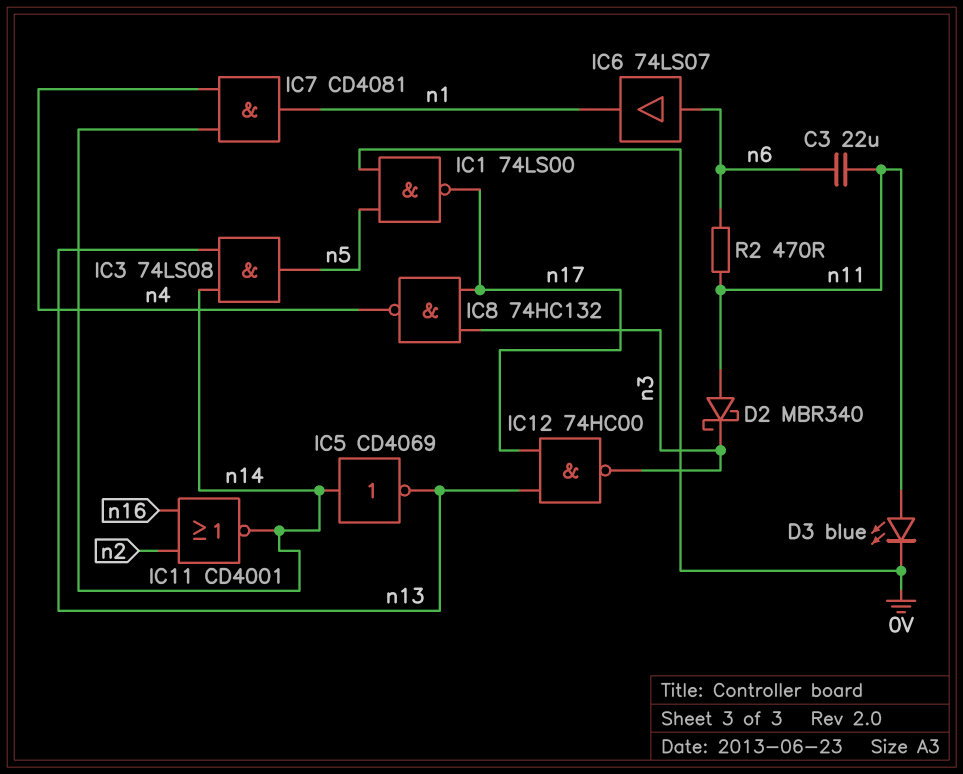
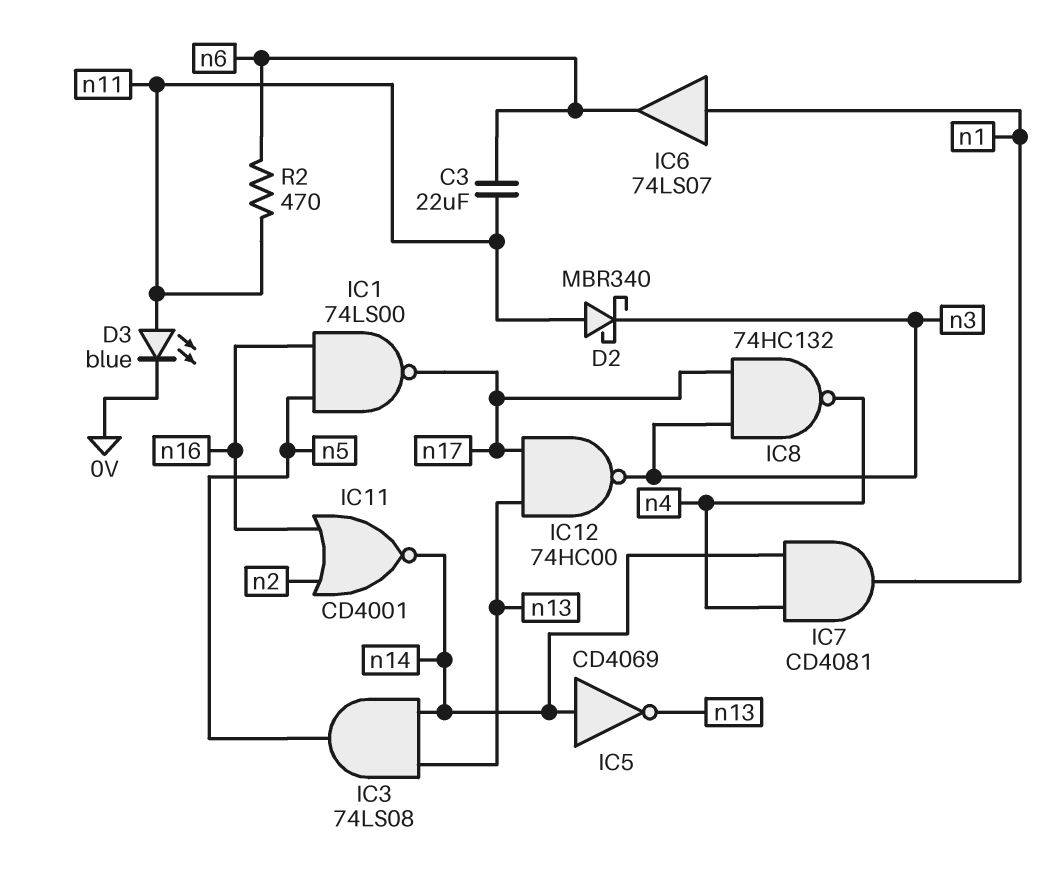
IC1: NAND 74LS00 (in 0V, in n5, out n17) -> NAND 74LS00 (in n5, in n16, out n17)
IC6: buffer 74LS07 (in n6, out n1) -> buffer 74LS07 (in n1, out n6)

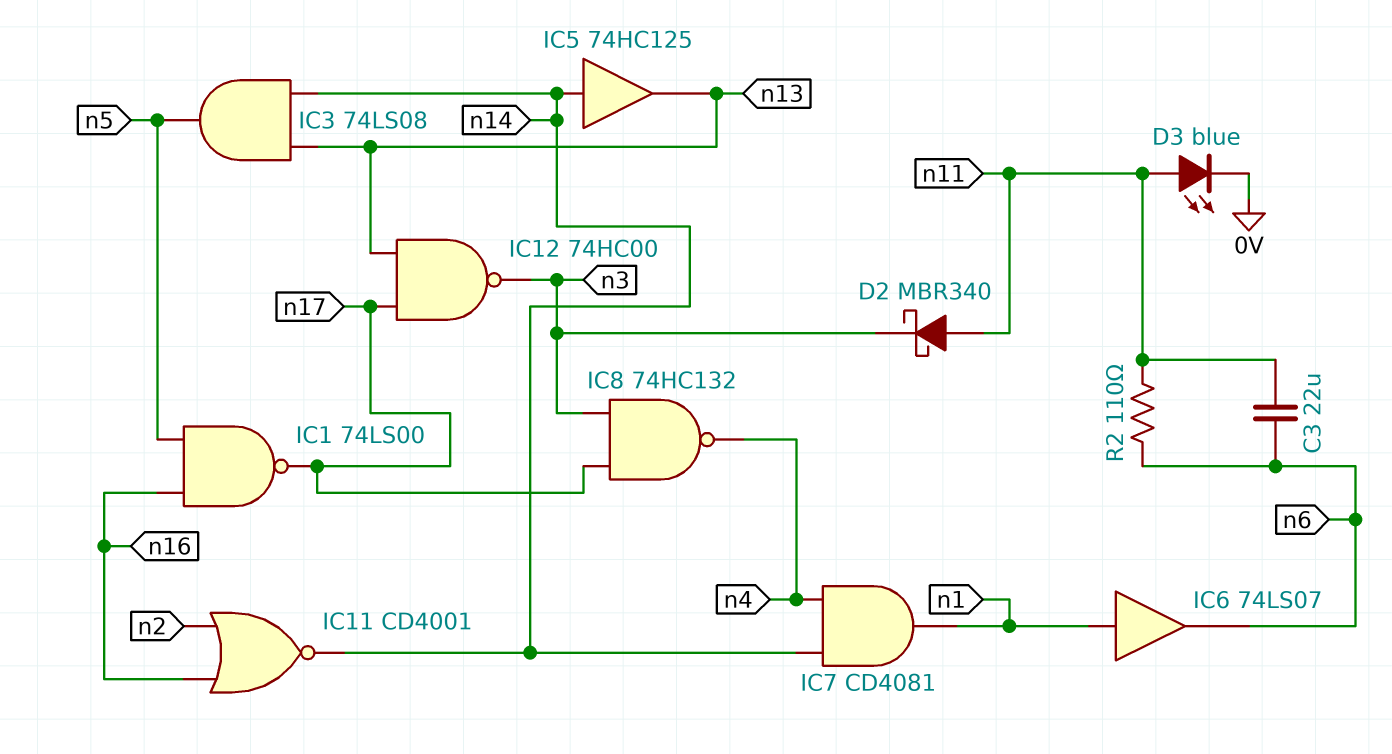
IC5: NOT CD4069 (in n14, out n13) -> buffer 74HC125 (in n14, out n13)
R2: 470 (n6, n11) -> 110 (n6, n11)

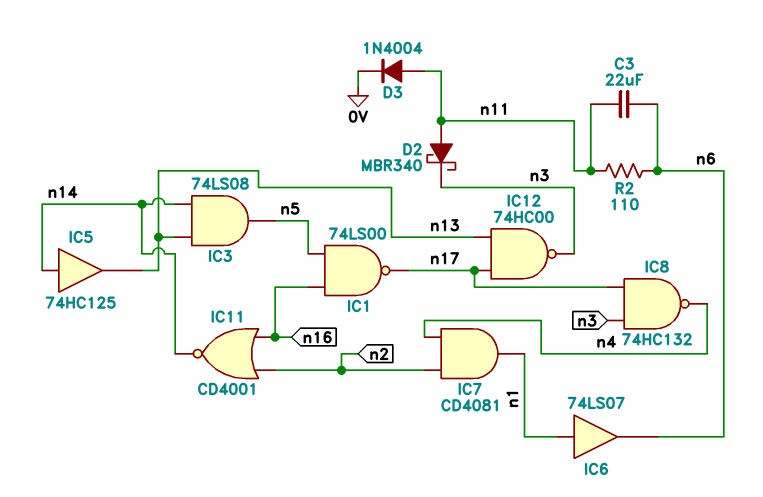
D3: LED blue (A n11, K 0V) -> diode 1N4004 (A n11, K 0V)
IC7: AND CD4081 (in n4, in n14, out n1) -> AND CD4081 (in n2, in n4, out n1)

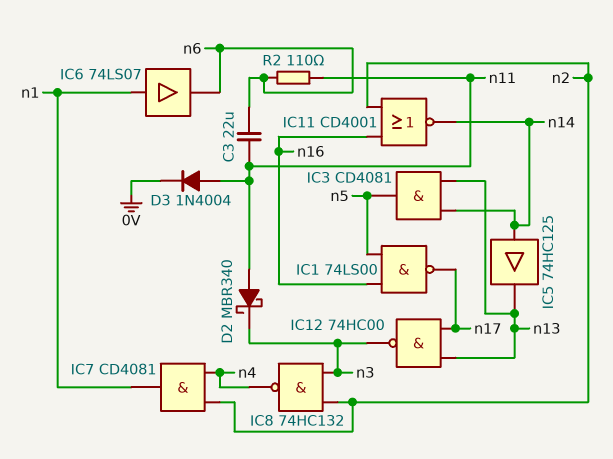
IC3: AND 74LS08 (in n13, in n14, out n5) -> AND CD4081 (in n13, in n14, out n5)
IC8: NAND 74HC132 (in n3, in n17, out n4) -> NAND 74HC132 (in n2, in n3, out n4)

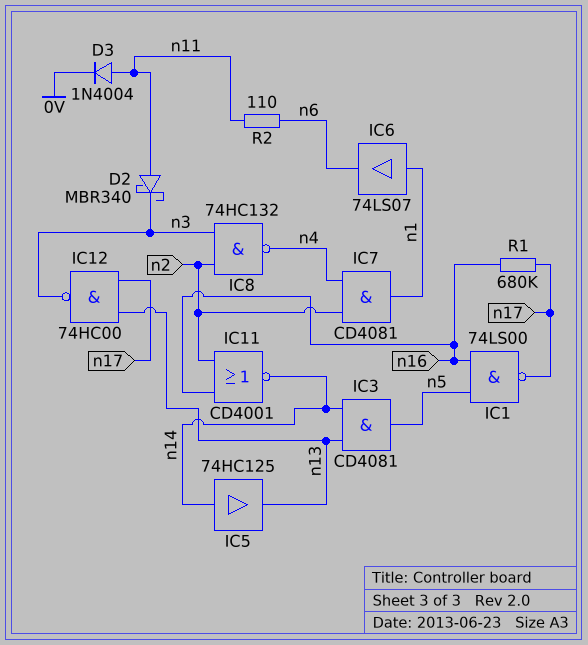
C3: 22uF (n6, n11) -> none
R1: none -> 680k (n16, n17)

